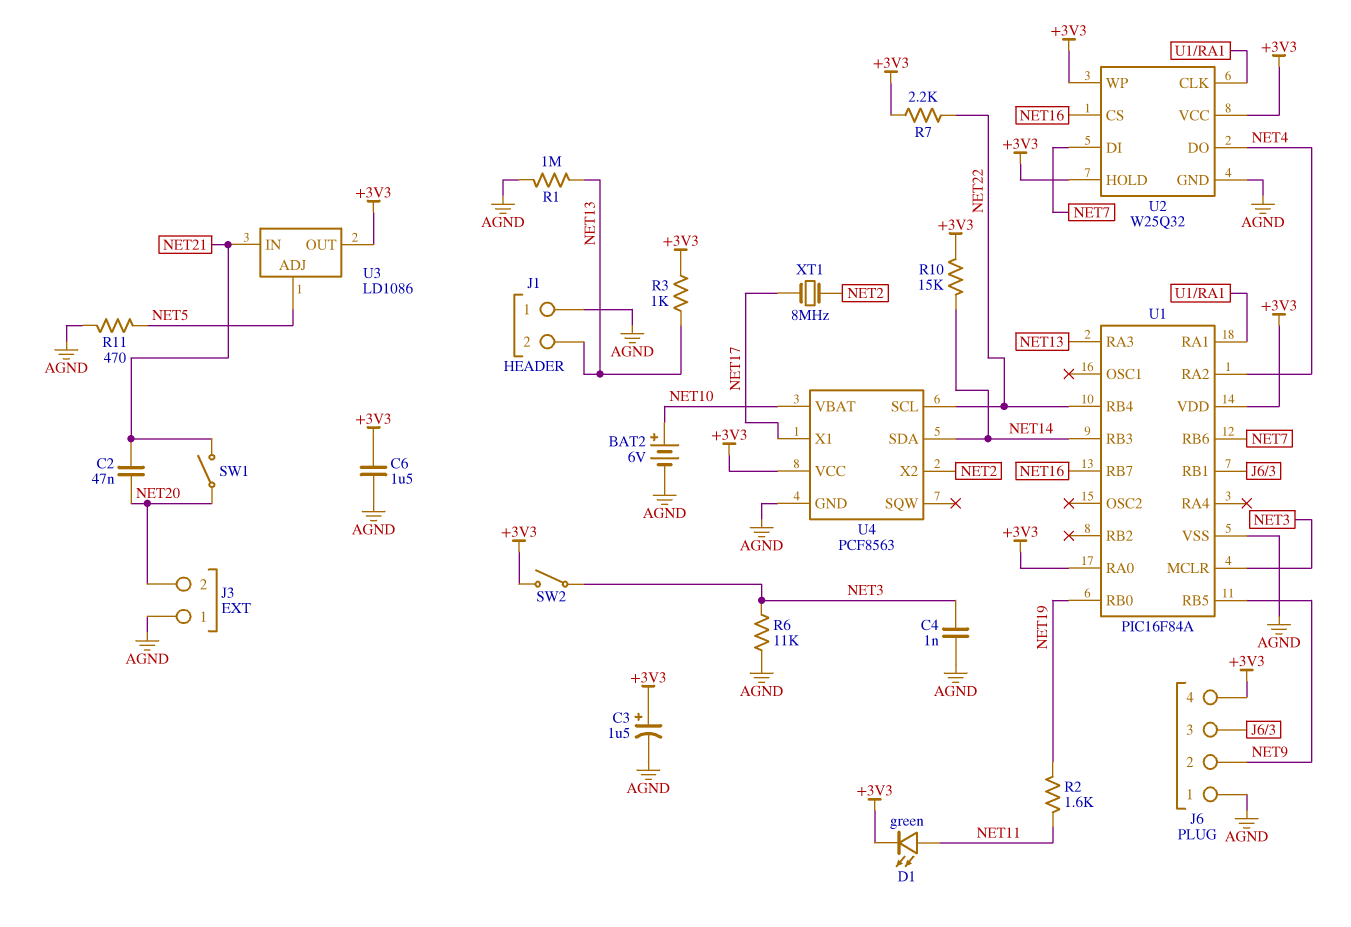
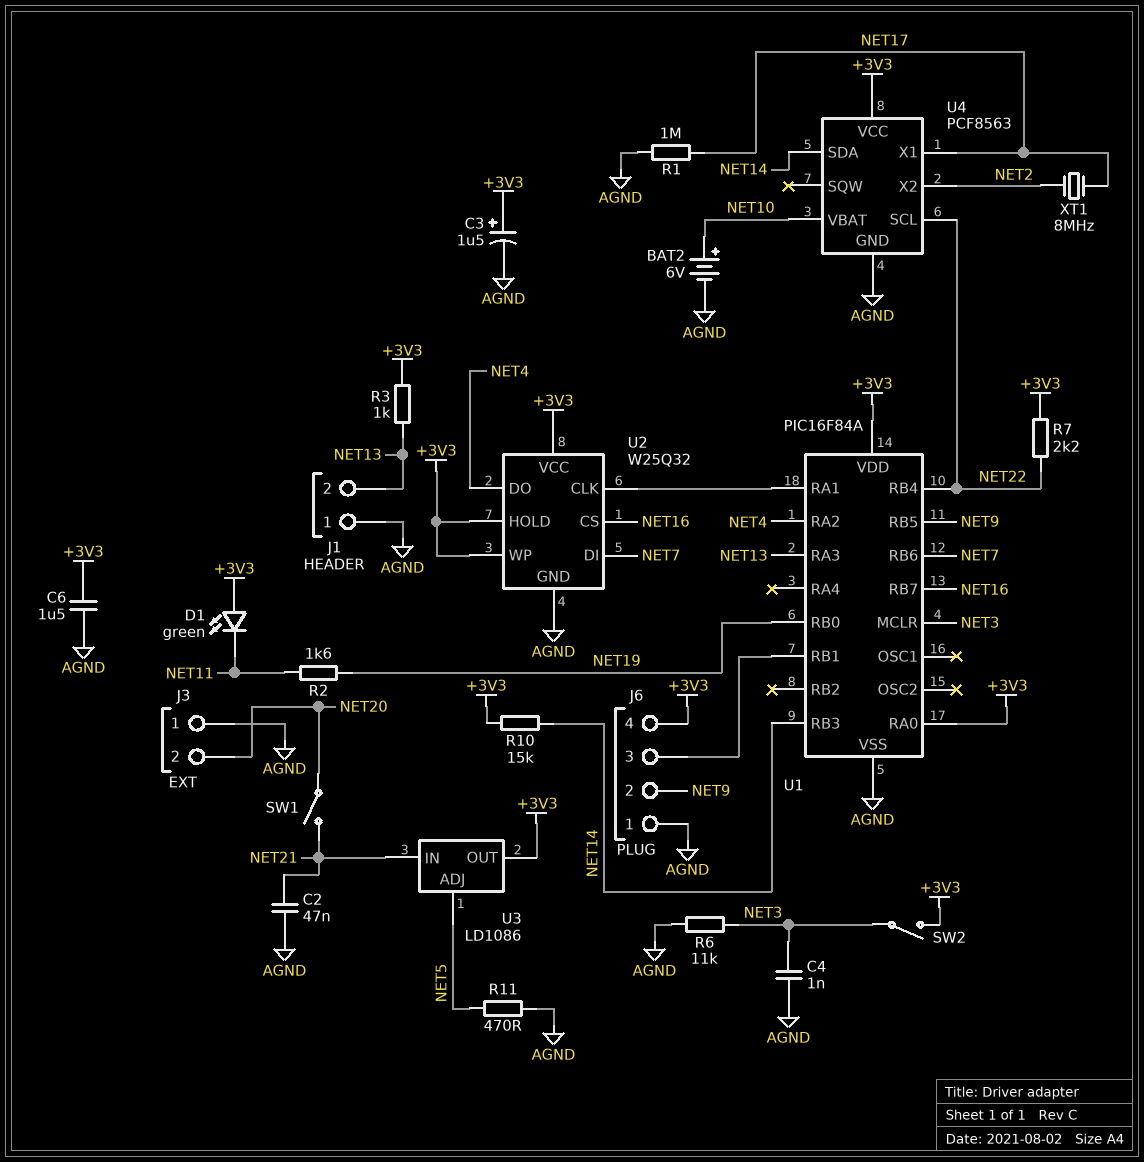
C2: 47nF (NET20, NET21) -> 47nF (AGND, NET21)
D1: LED green (A NET11, K +3V3) -> LED green (A +3V3, K NET11)
R1: 1M (AGND, NET13) -> 1M (AGND, NET17)

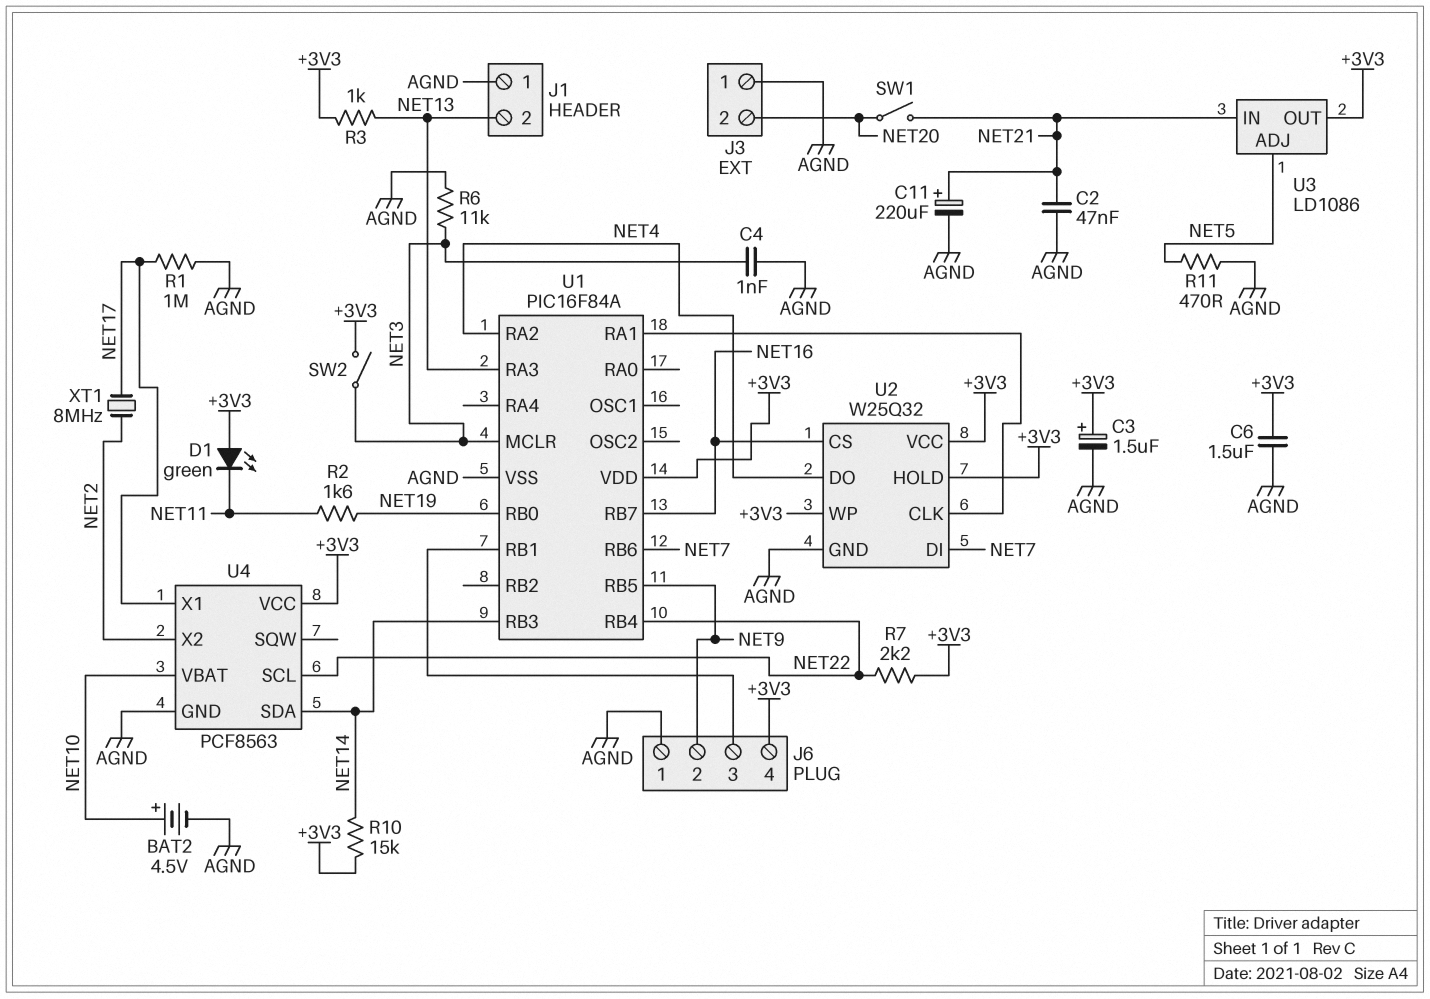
BAT2: 6V (plus NET10, minus AGND) -> 4.5V (plus NET10, minus AGND)
C11: none -> 220uF (plus NET21, minus AGND)
U1 pin RA0: +3V3 -> none

